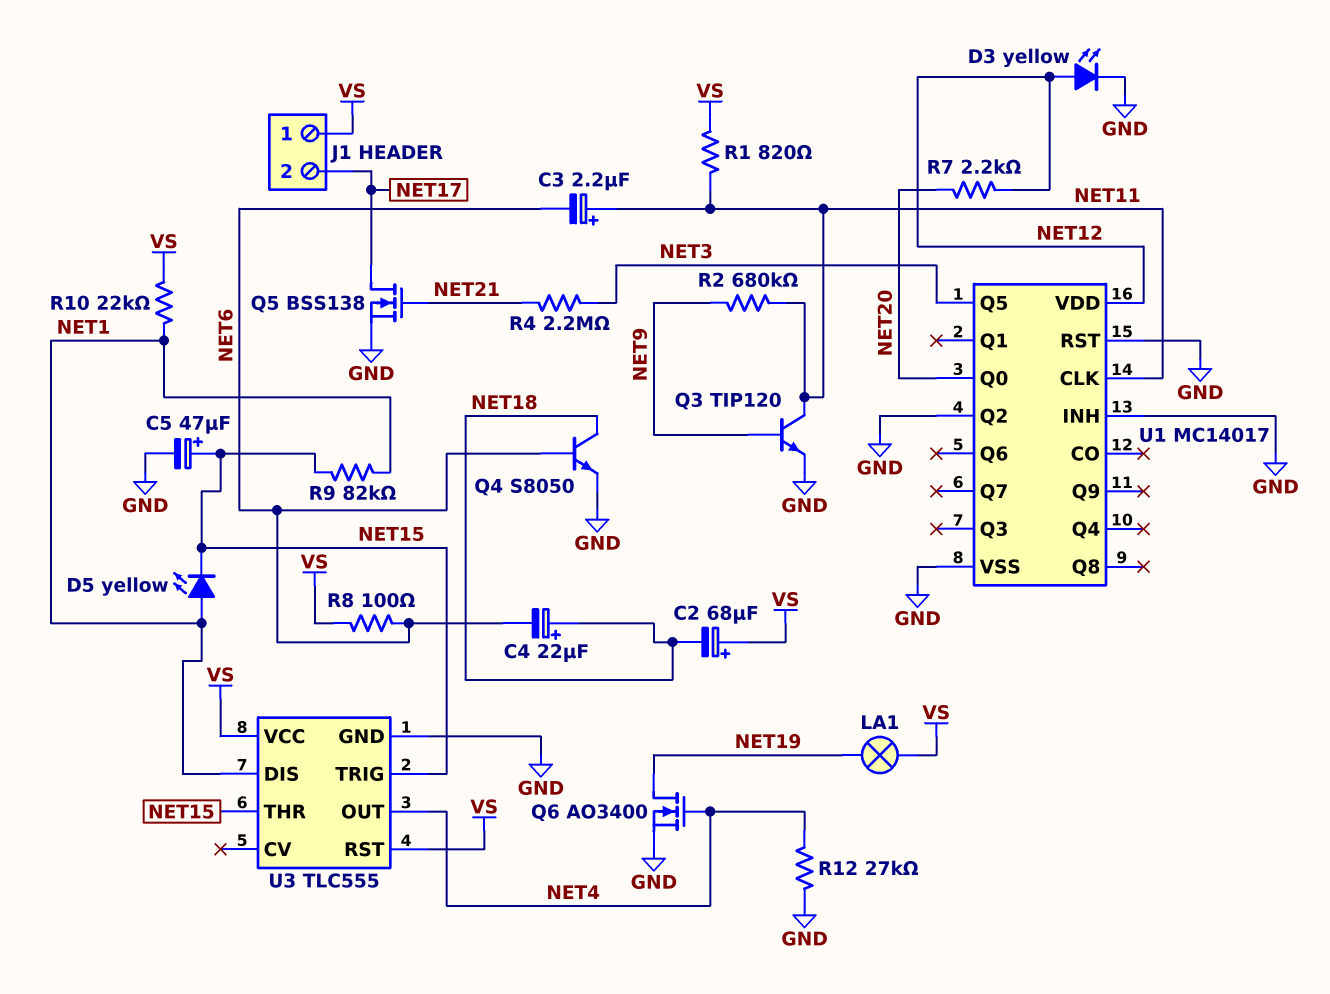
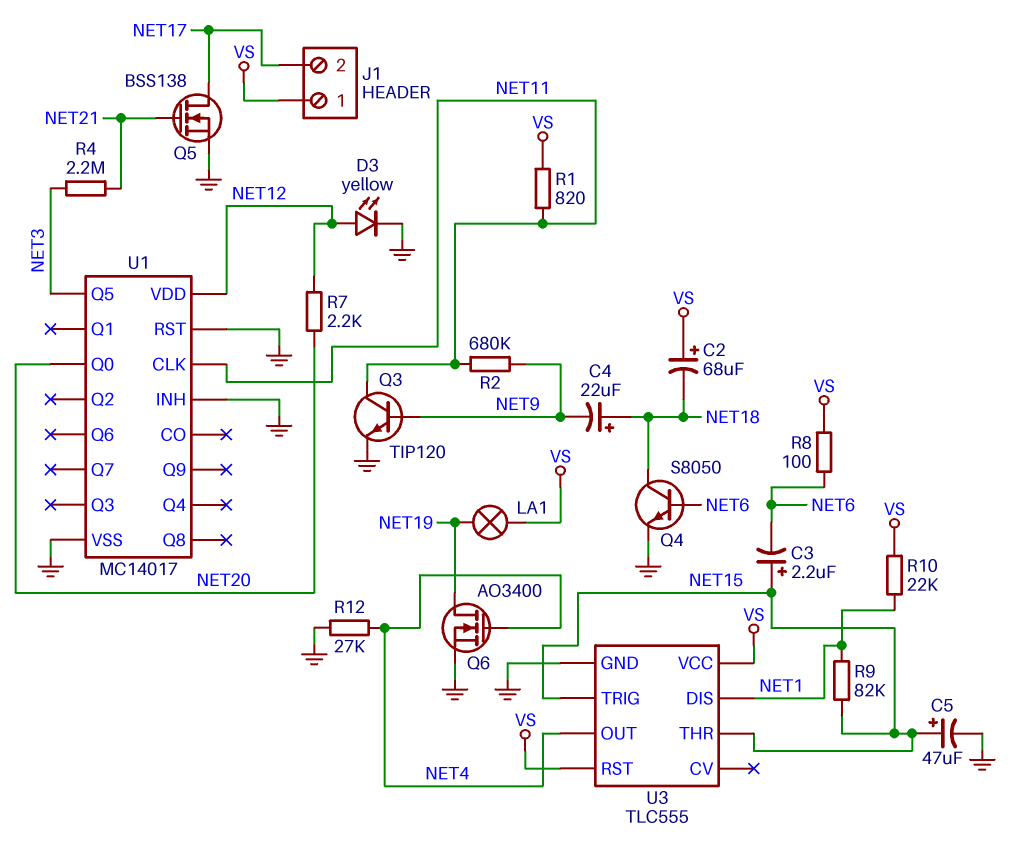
C3: 2.2uF (plus NET11, minus NET6) -> 2.2uF (plus NET15, minus NET6)
C4: 22uF (plus NET18, minus NET6) -> 22uF (plus NET18, minus NET9)
D5: LED yellow (A NET1, K NET15) -> none
U1 pin Q2: GND -> none

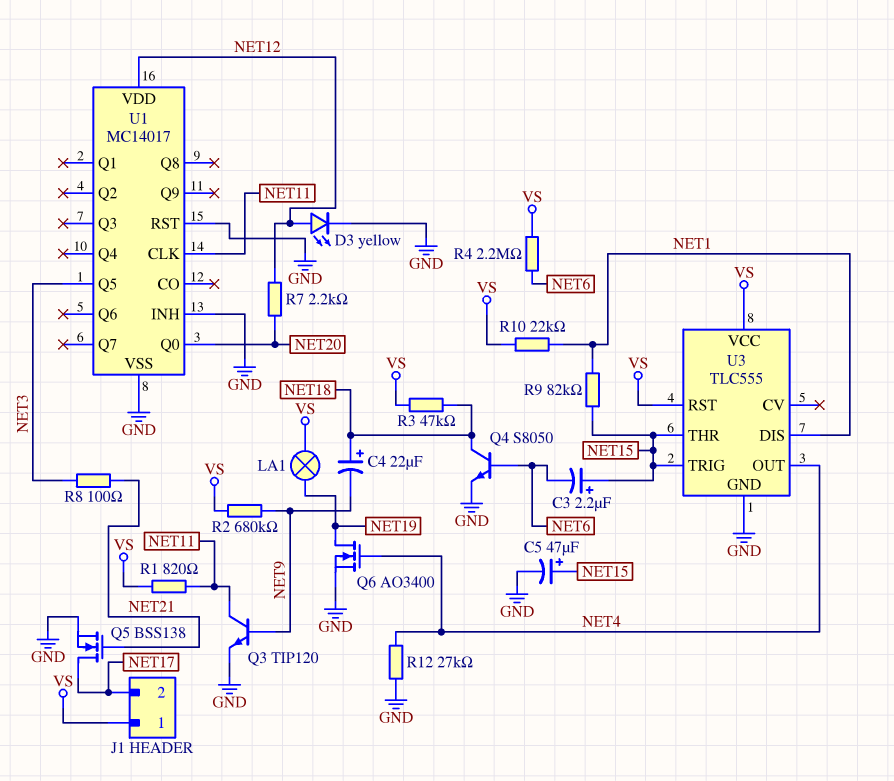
C2: 68uF (plus VS, minus NET18) -> none
R2: 680k (NET9, NET11) -> 680k (NET9, VS)
R3: none -> 47k (NET18, VS)
R4: 2.2M (NET3, NET21) -> 2.2M (NET6, VS)
R8: 100 (NET6, VS) -> 100 (NET3, NET21)

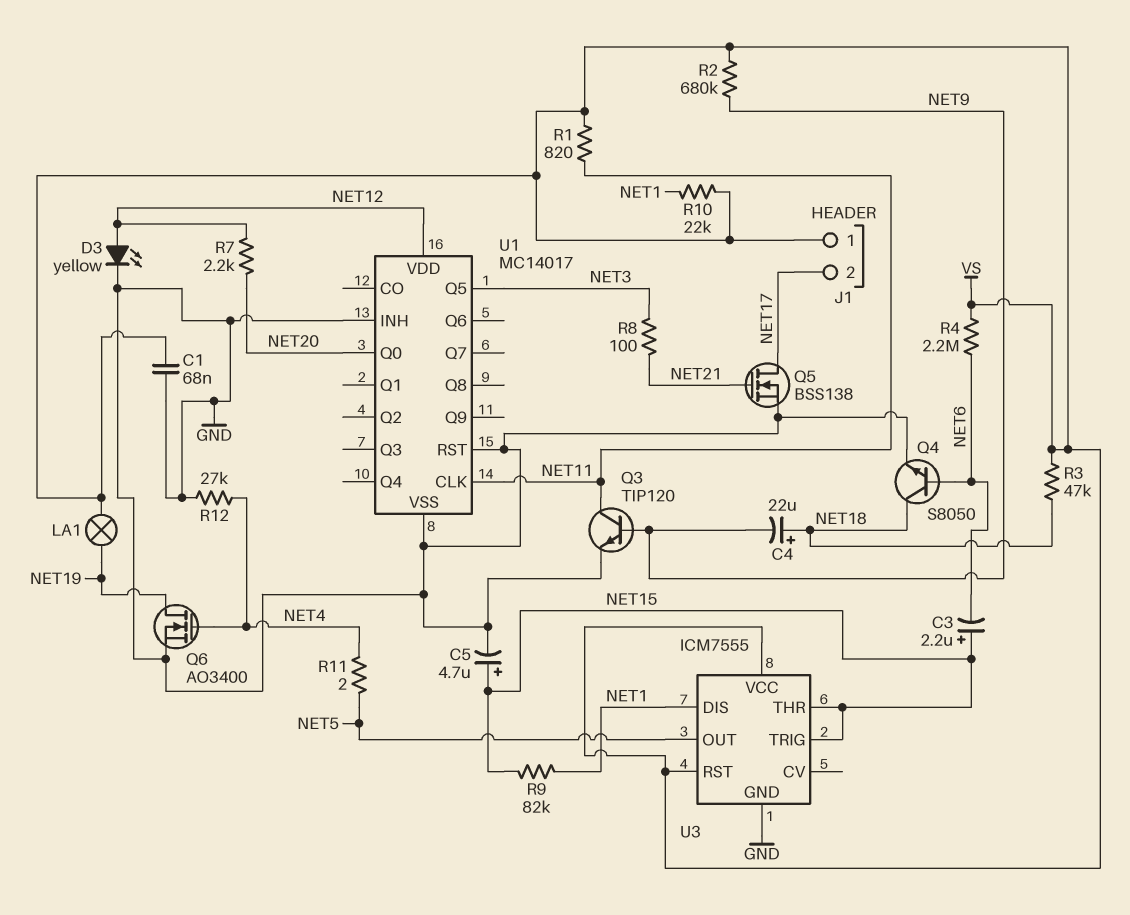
C1: none -> 68nF (GND, VS)
C5: 47uF (plus NET15, minus GND) -> 4.7uF (plus NET15, minus GND)
R11: none -> 2 (NET4, NET5)
U3: TLC555 -> ICM7555
U3 pin OUT: NET4 -> NET5

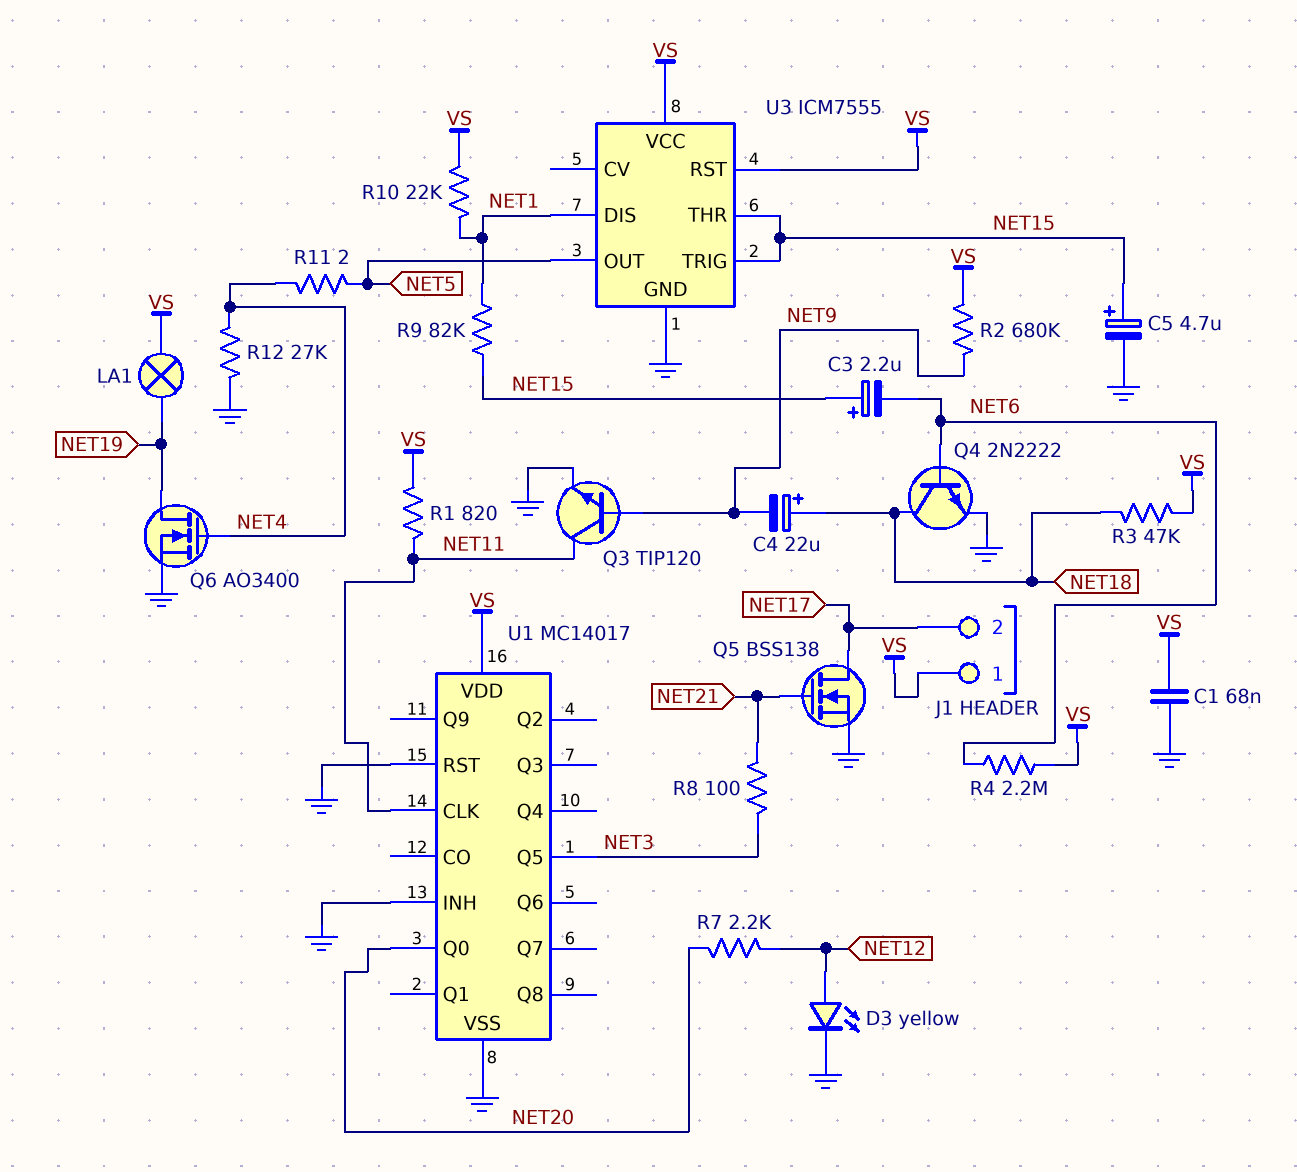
Q4: NPN S8050 (B NET6, C NET18, E GND) -> NPN 2N2222 (B NET6, C NET18, E GND)
U1 pin VDD: NET12 -> VS

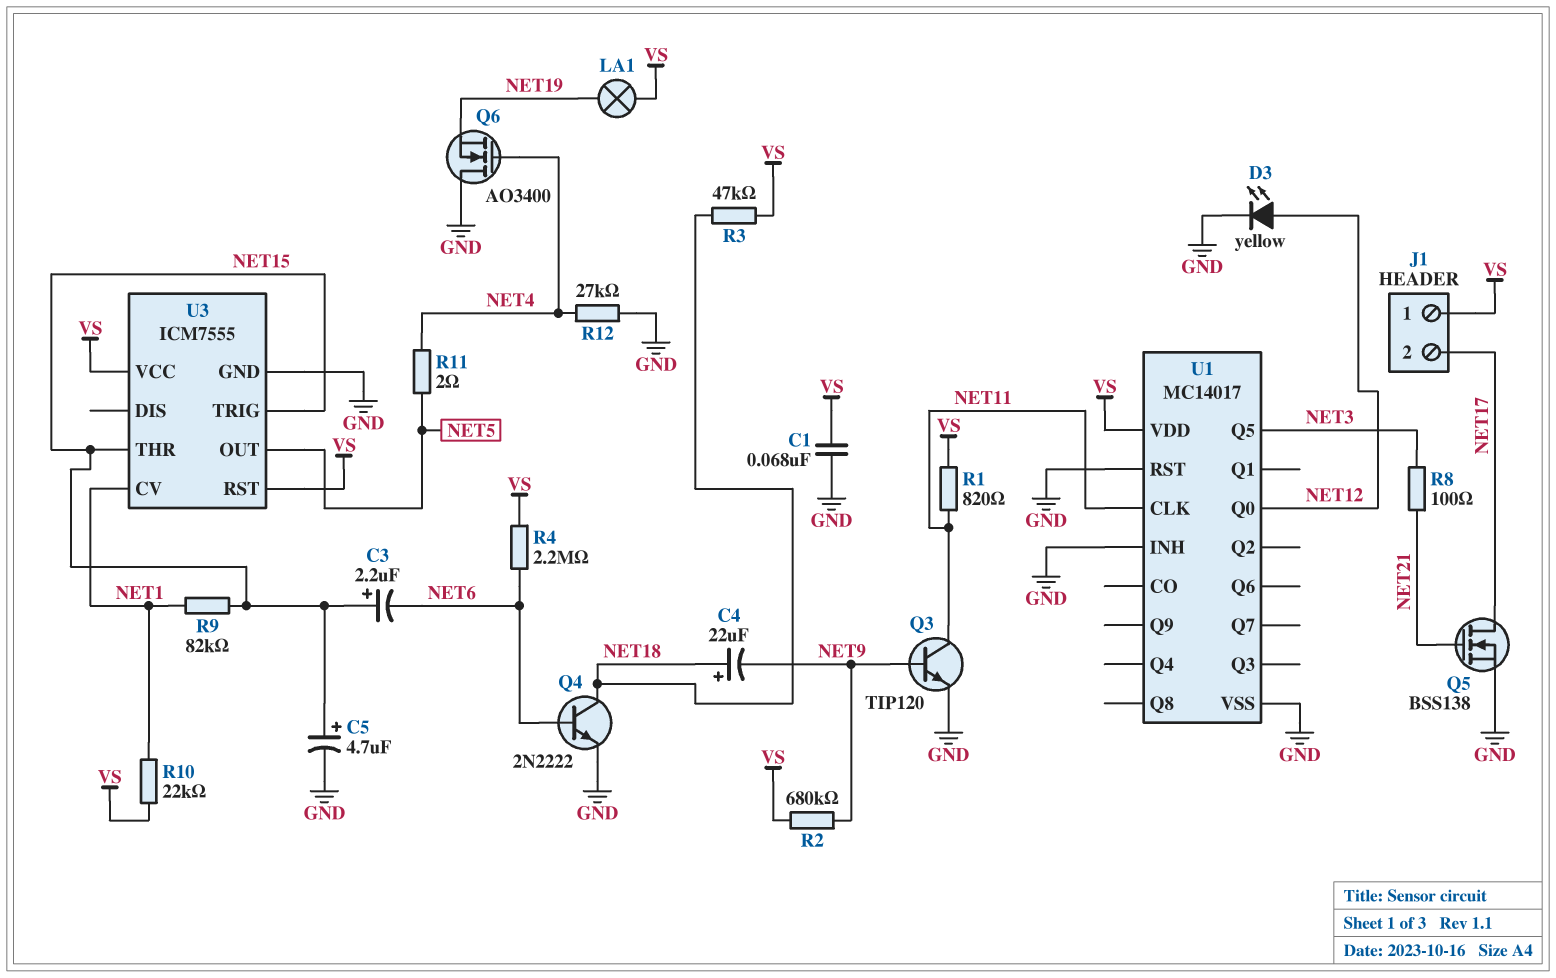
Q6: NMOS AO3400 (G NET4, D NET19, S GND) -> NMOS AO3400 (G NET4, D GND, S NET19)
R7: 2.2k (NET12, NET20) -> none
U1 pin Q0: NET20 -> NET12
U3 pin CV: none -> NET1
U3 pin DIS: NET1 -> none

